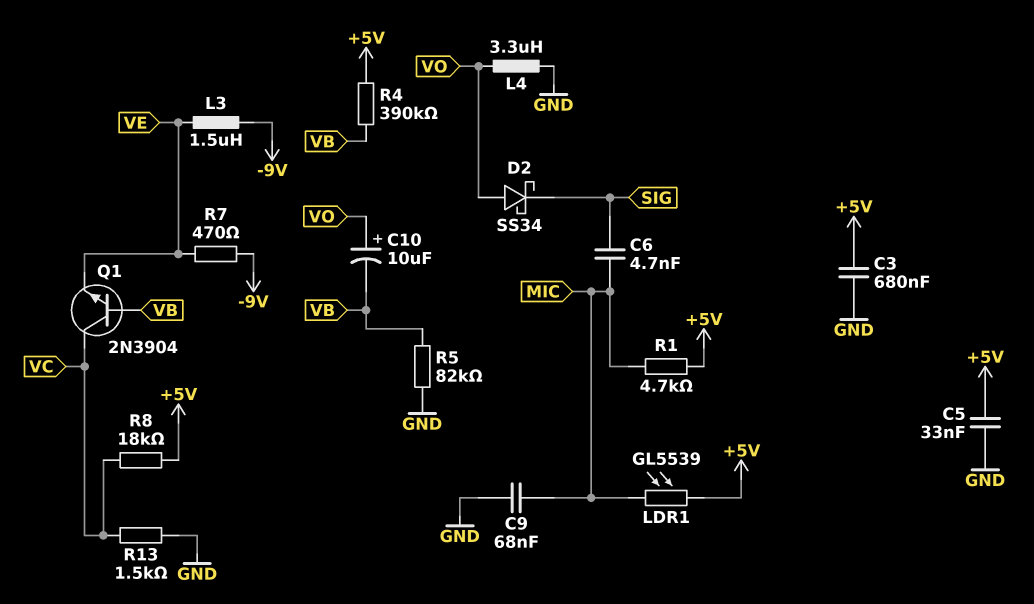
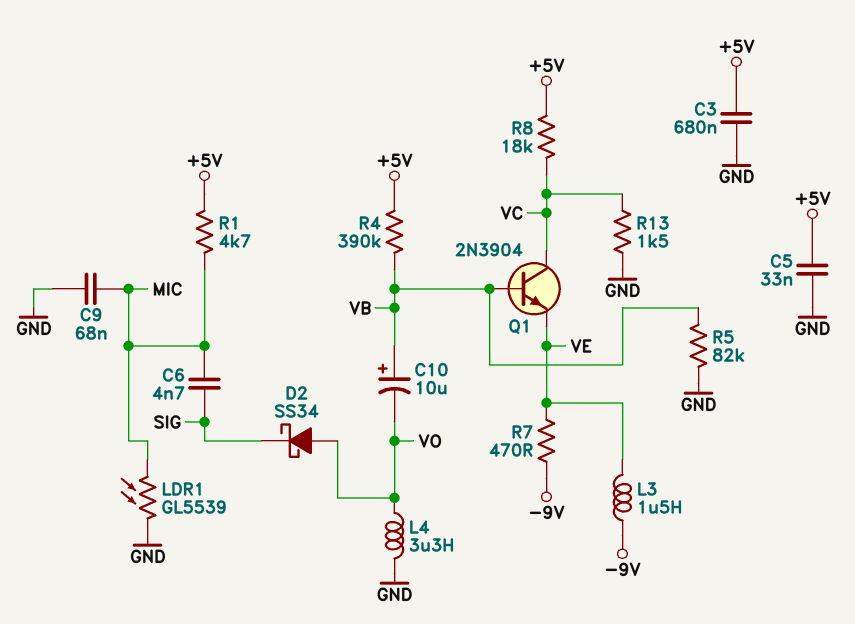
C10: 10uF (plus VO, minus VB) -> 10uF (plus VB, minus VO)
LDR1: GL5539 (+5V, MIC) -> GL5539 (GND, MIC)

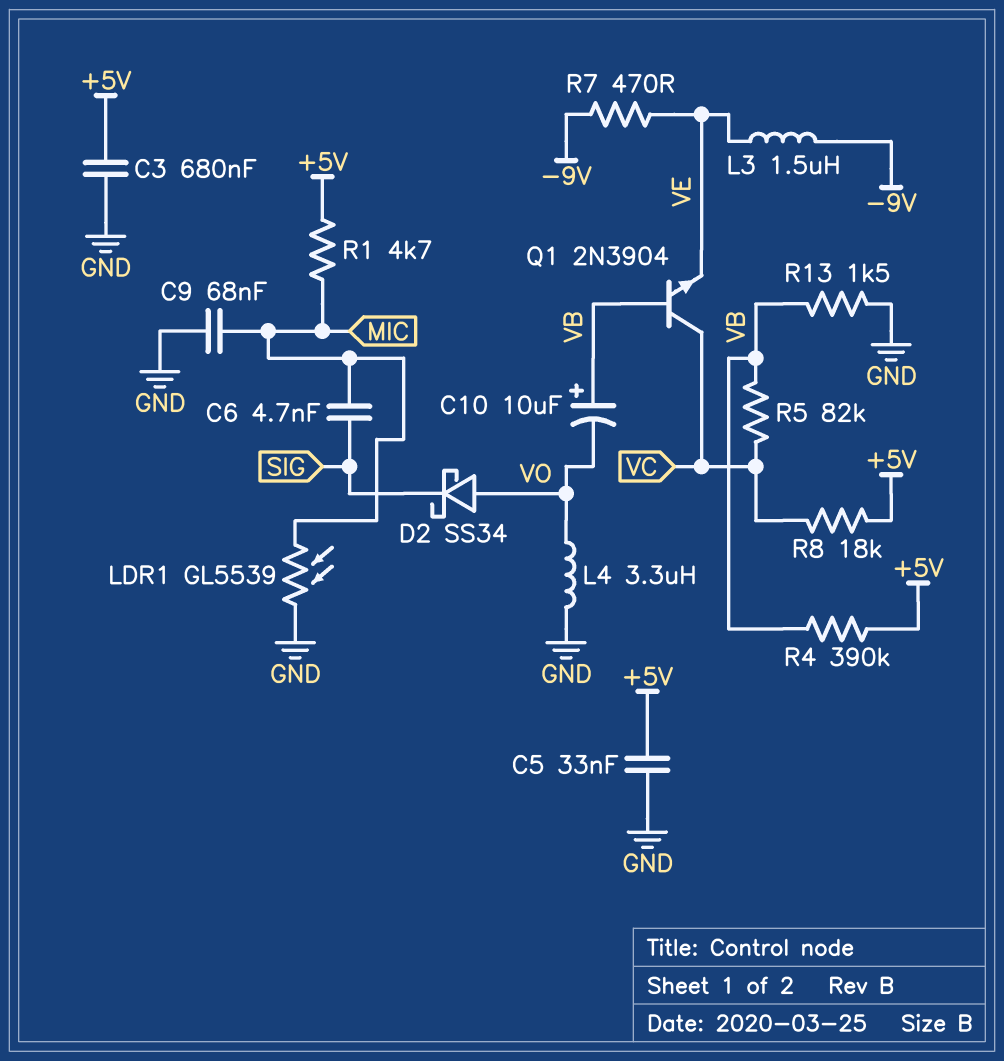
R5: 82k (GND, VB) -> 82k (VB, VC)
R13: 1.5k (GND, VC) -> 1.5k (GND, VB)

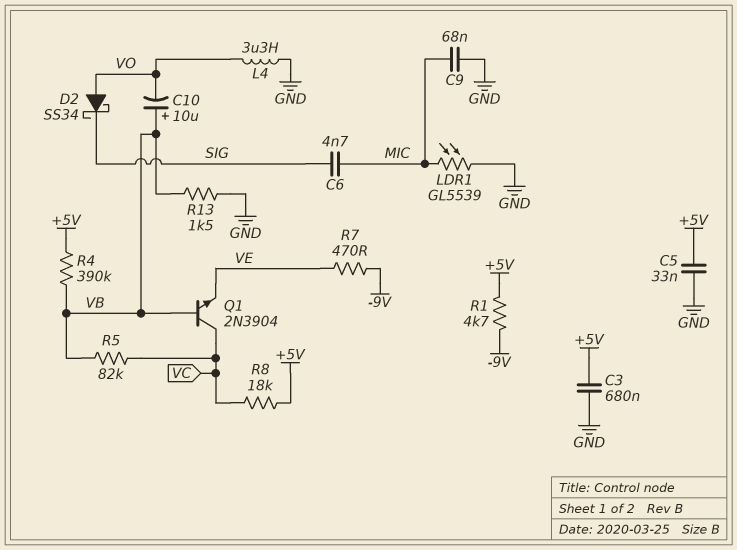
L3: 1.5uH (-9V, VE) -> none
R1: 4.7k (+5V, MIC) -> 4.7k (+5V, -9V)

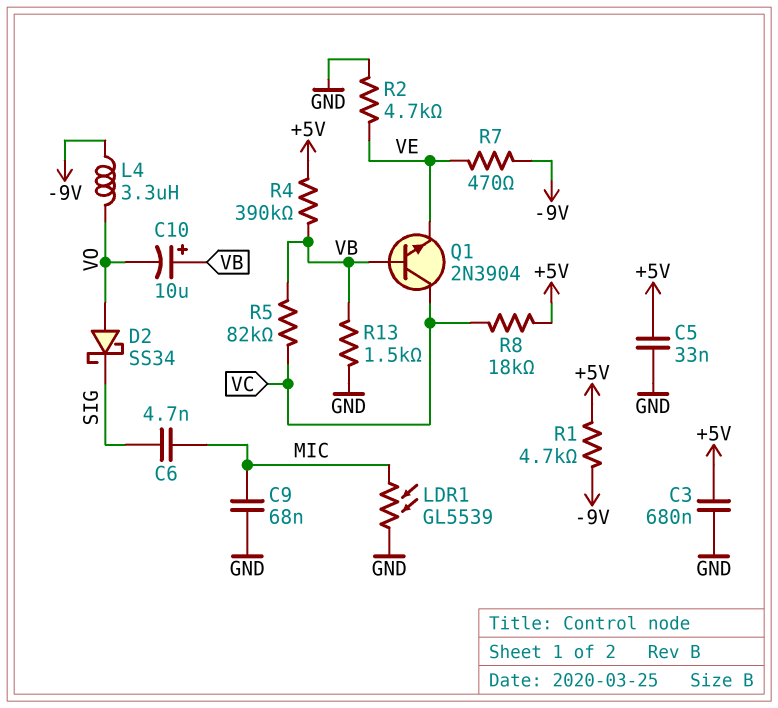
L4: 3.3uH (GND, VO) -> 3.3uH (-9V, VO)
R2: none -> 4.7k (GND, VE)

